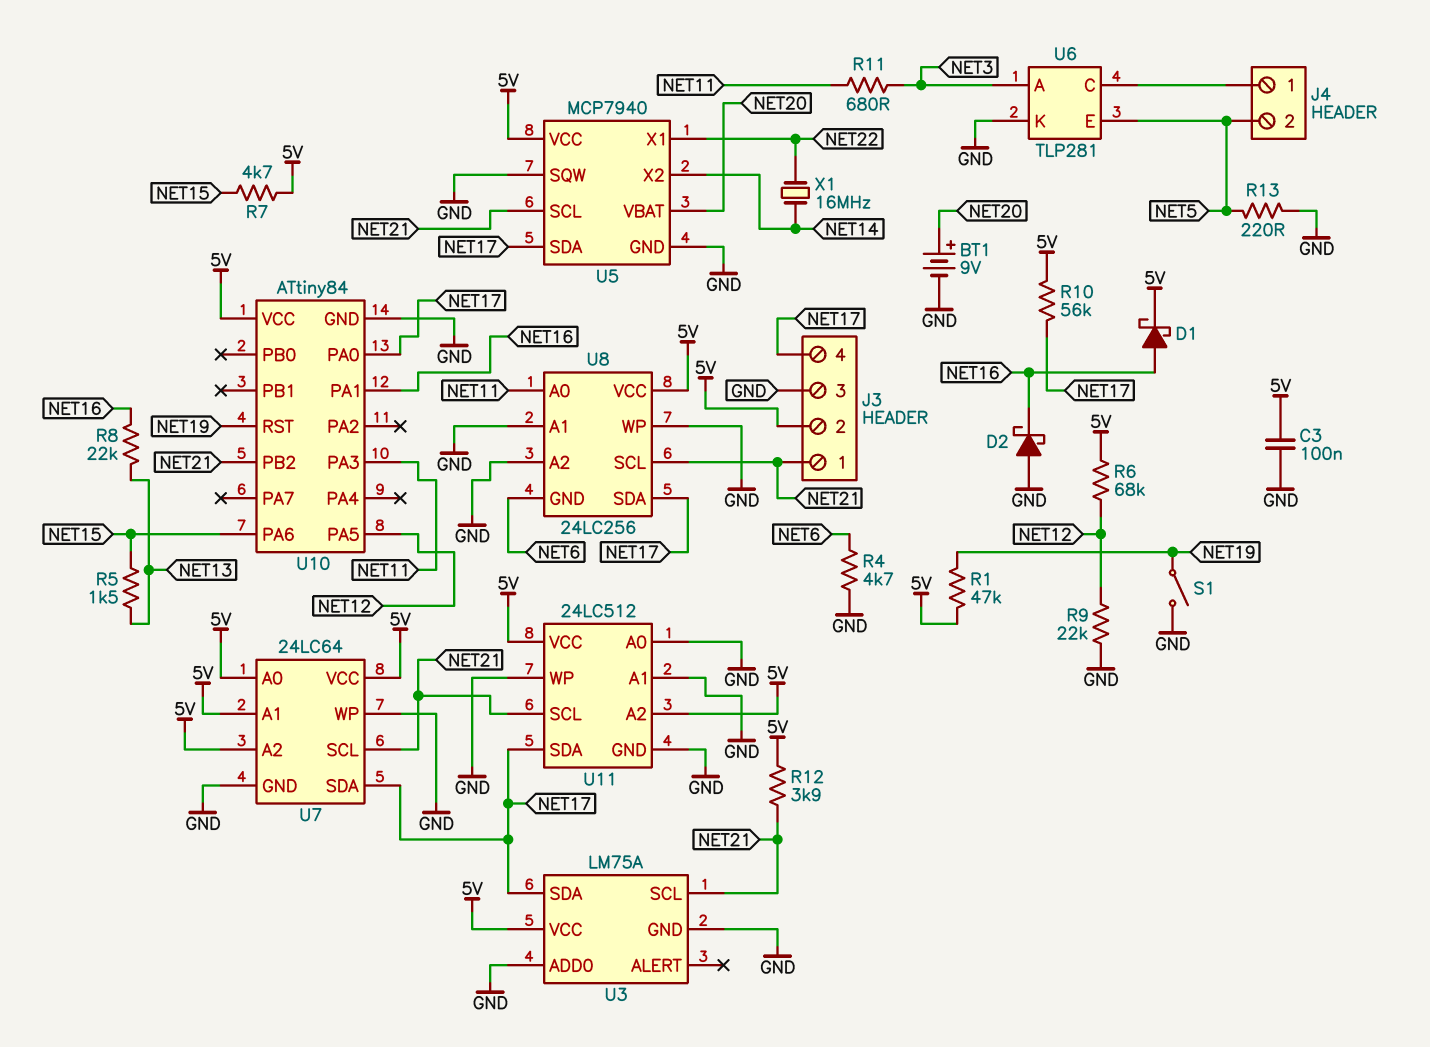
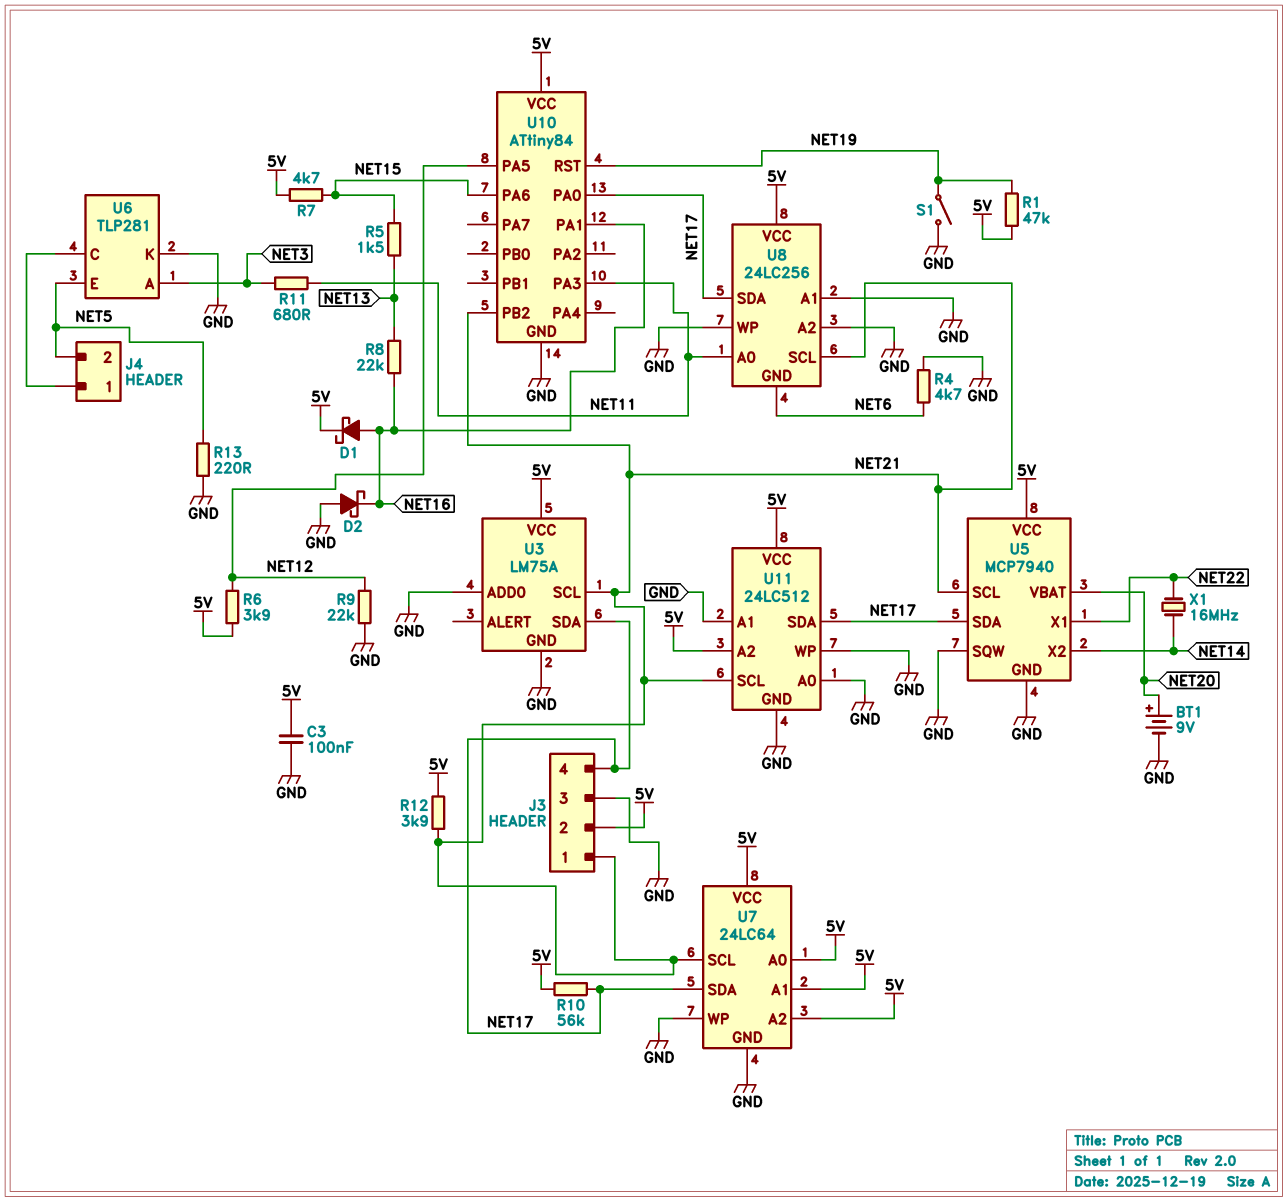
R6: 68k (5V, NET12) -> 3.9k (5V, NET12)

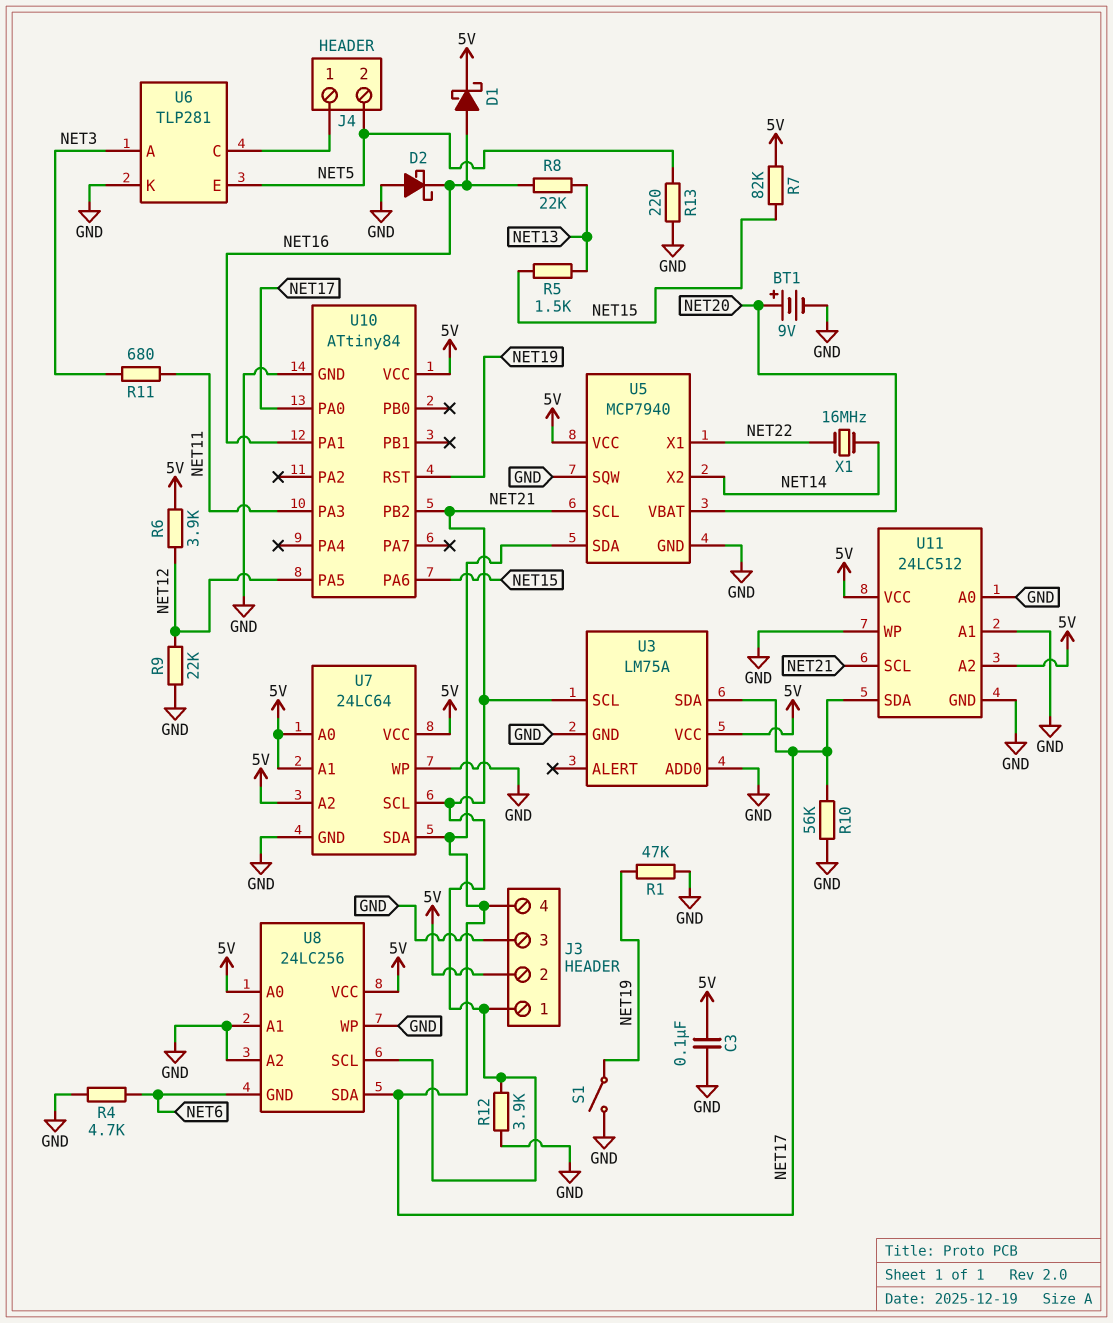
R1: 47k (5V, NET19) -> 47k (GND, NET19)
R7: 4.7k (5V, NET15) -> 82k (5V, NET15)
R10: 56k (5V, NET17) -> 56k (GND, NET17)
R12: 3.9k (5V, NET21) -> 3.9k (GND, NET21)
U8 pin A0: NET11 -> 5V

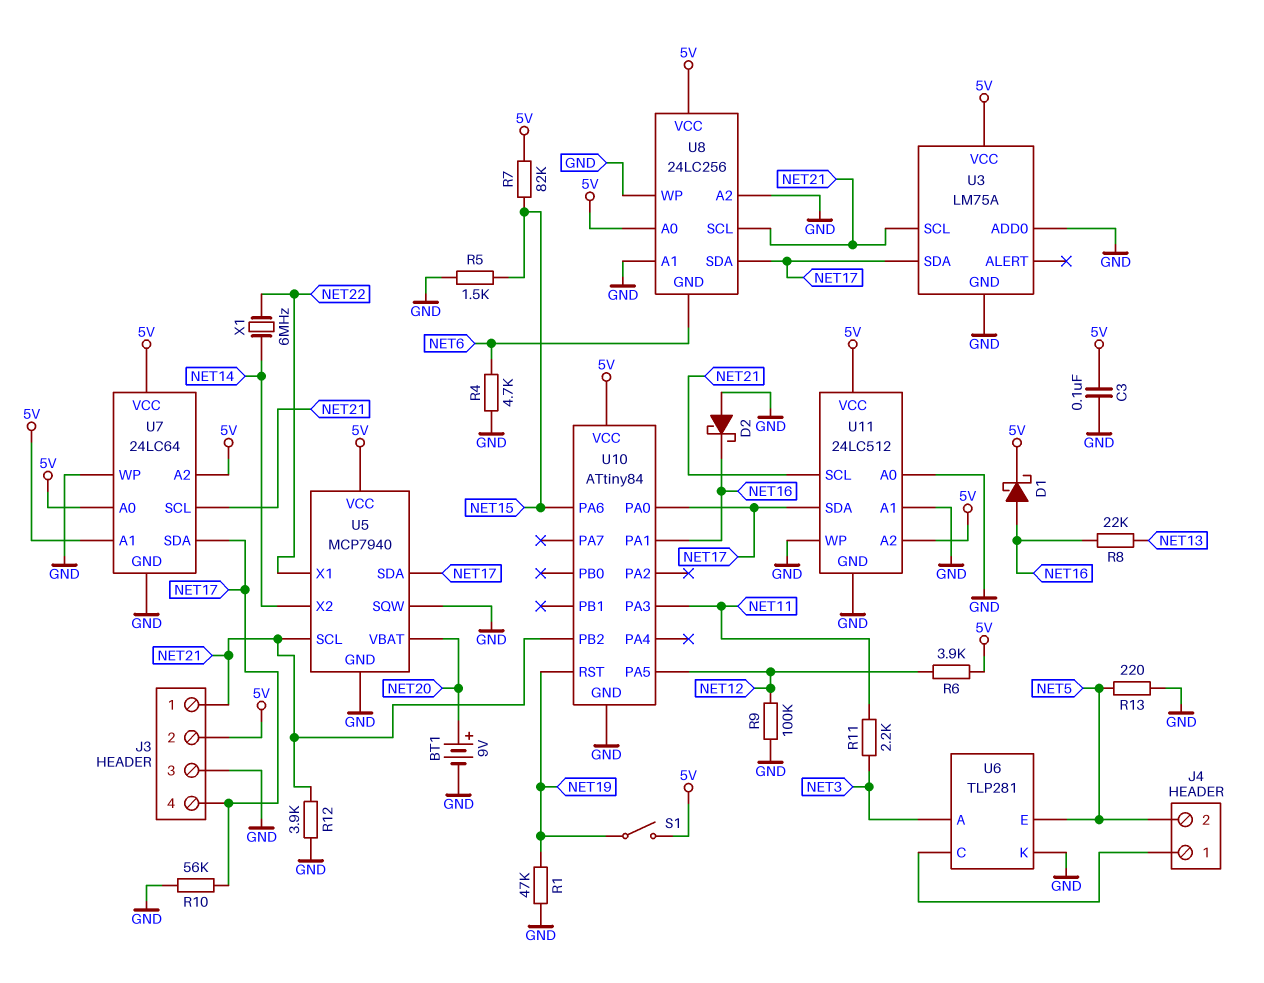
R5: 1.5k (NET13, NET15) -> 1.5k (GND, NET15)
R9: 22k (GND, NET12) -> 100k (GND, NET12)
R11: 680 (NET3, NET11) -> 2.2k (NET3, NET11)
S1: switch (GND, NET19) -> switch (5V, NET19)
X1: 16MHz (NET14, NET22) -> 6MHz (NET14, NET22)

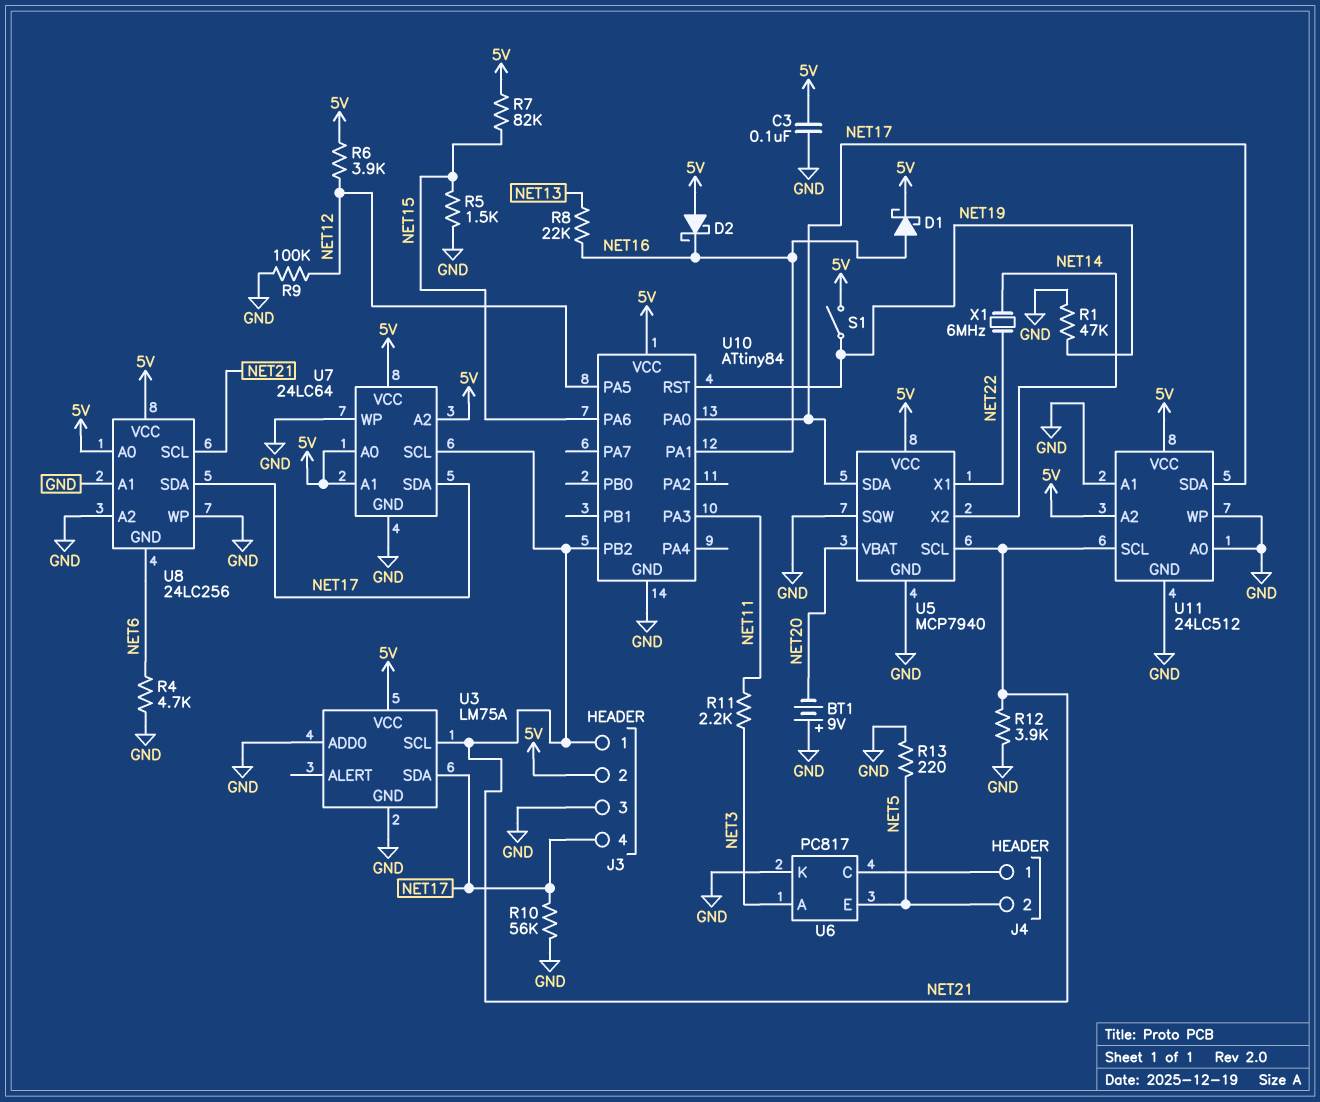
BT1: 9V (plus NET20, minus GND) -> 9V (plus GND, minus NET20)
D2: schottky (A GND, K NET16) -> schottky (A 5V, K NET16)
U6: TLP281 -> PC817

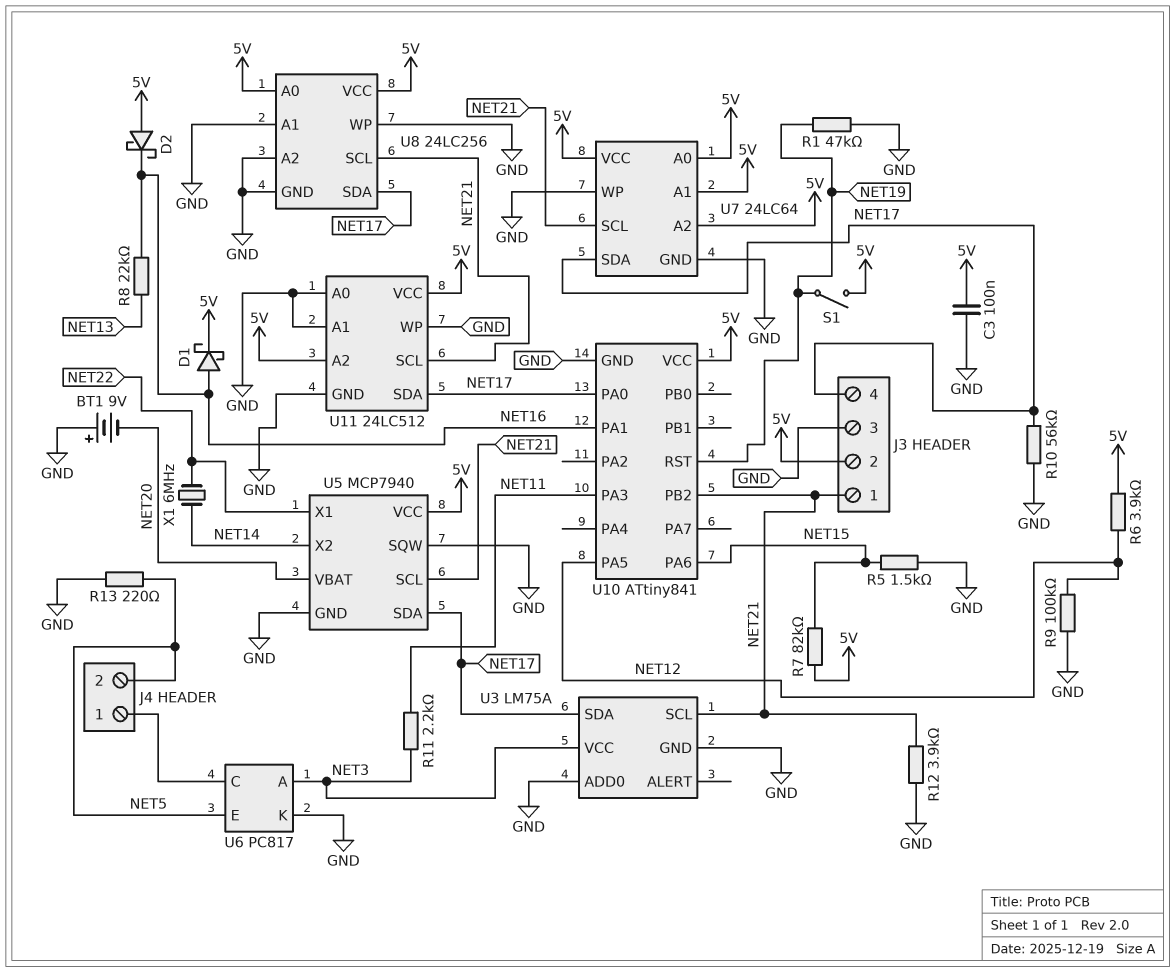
R4: 4.7k (GND, NET6) -> none
U3 pin VCC: 5V -> NET3
U8 pin GND: NET6 -> GND
U10: ATtiny84 -> ATtiny841

